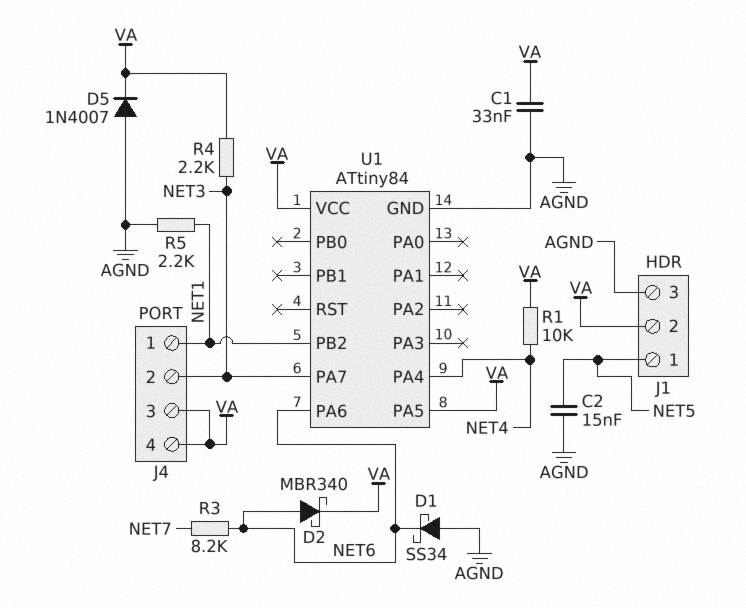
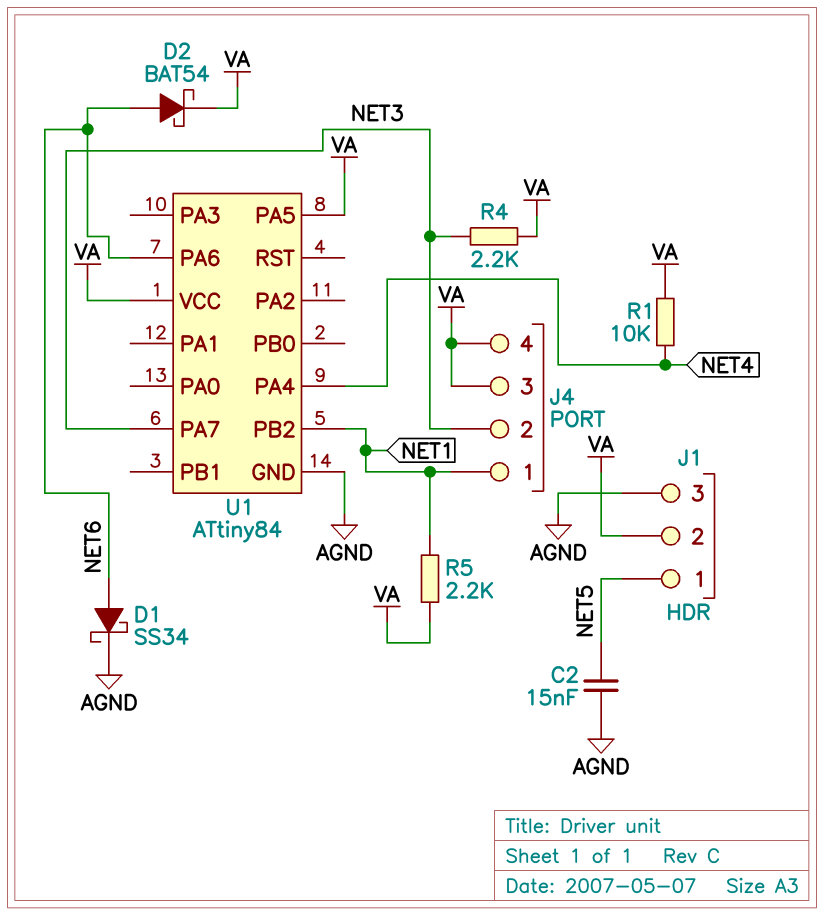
C1: 33nF (AGND, VA) -> none
D1: schottky SS34 (A AGND, K NET6) -> schottky SS34 (A NET6, K AGND)
D2: schottky MBR340 (A NET6, K VA) -> schottky BAT54 (A NET6, K VA)
D5: diode 1N4007 (A AGND, K VA) -> none
R3: 8.2k (NET6, NET7) -> none
R5: 2.2k (AGND, NET1) -> 2.2k (NET1, VA)

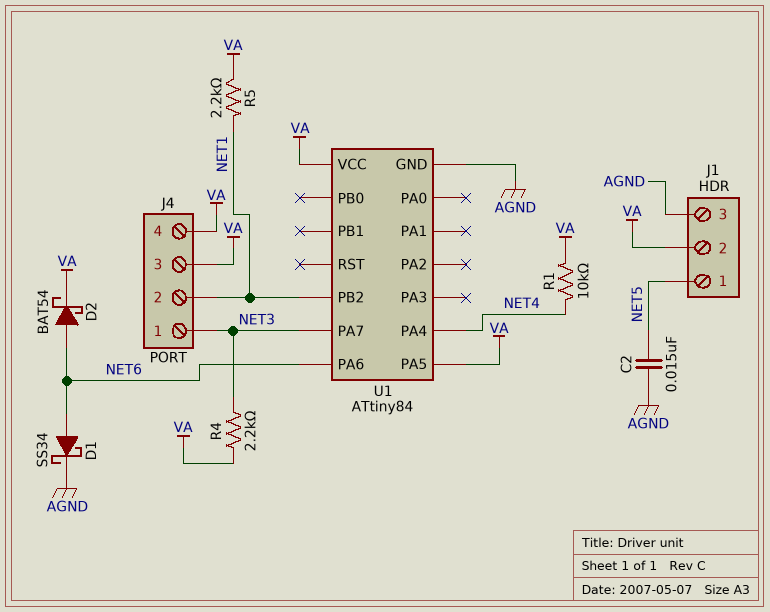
J4 pin 1: NET1 -> NET3
J4 pin 2: NET3 -> NET1

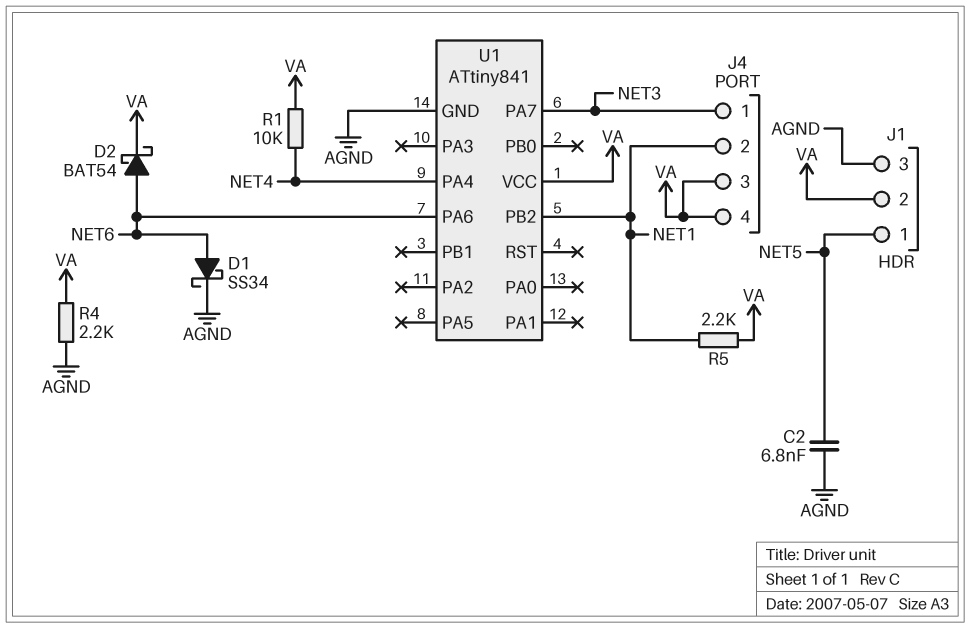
C2: 15nF (AGND, NET5) -> 6.8nF (AGND, NET5)
R4: 2.2k (NET3, VA) -> 2.2k (AGND, VA)
U1: ATtiny84 -> ATtiny841
U1 pin PA5: VA -> none

